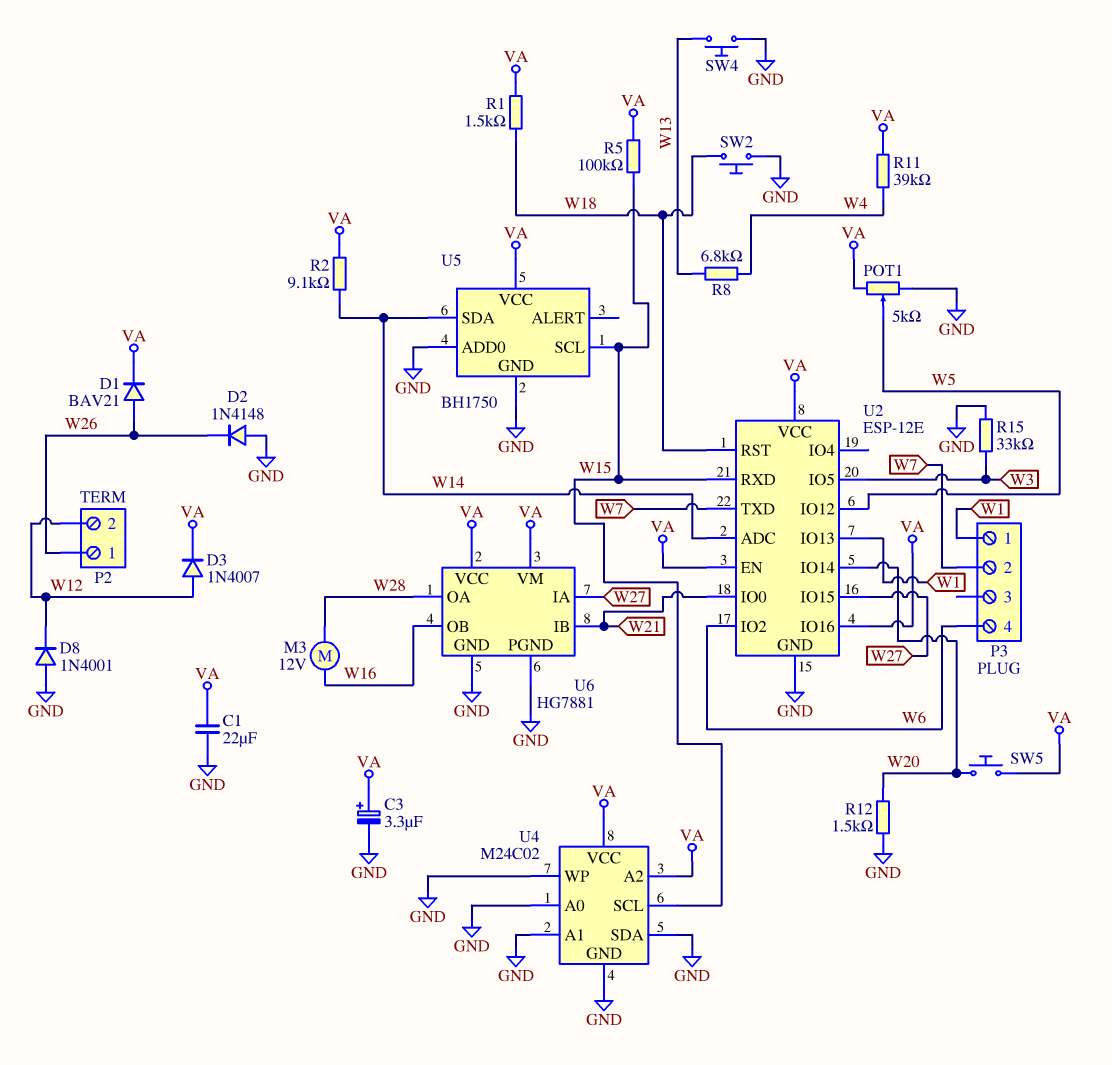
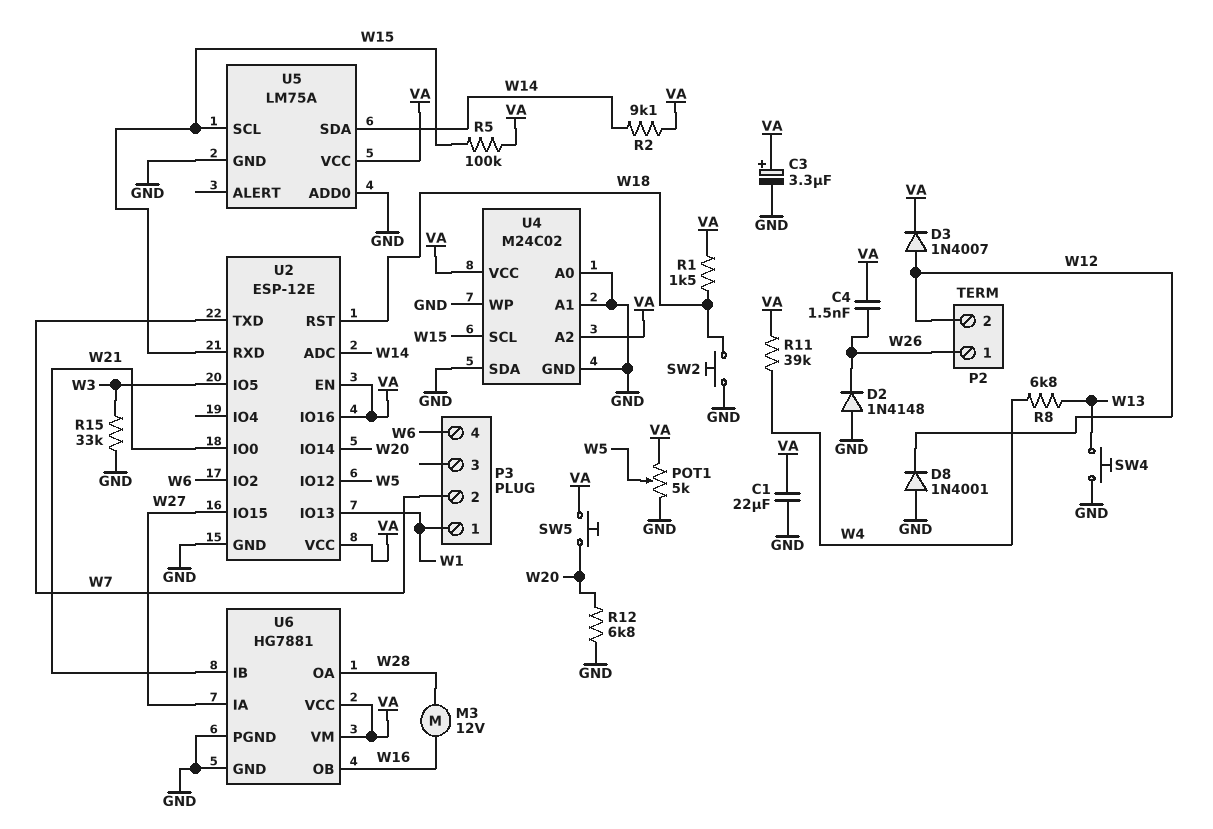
C4: none -> 1.5nF (VA, W26)
D1: diode BAV21 (A W26, K VA) -> none
R12: 1.5k (GND, W20) -> 6.8k (GND, W20)
U5: BH1750 -> LM75A

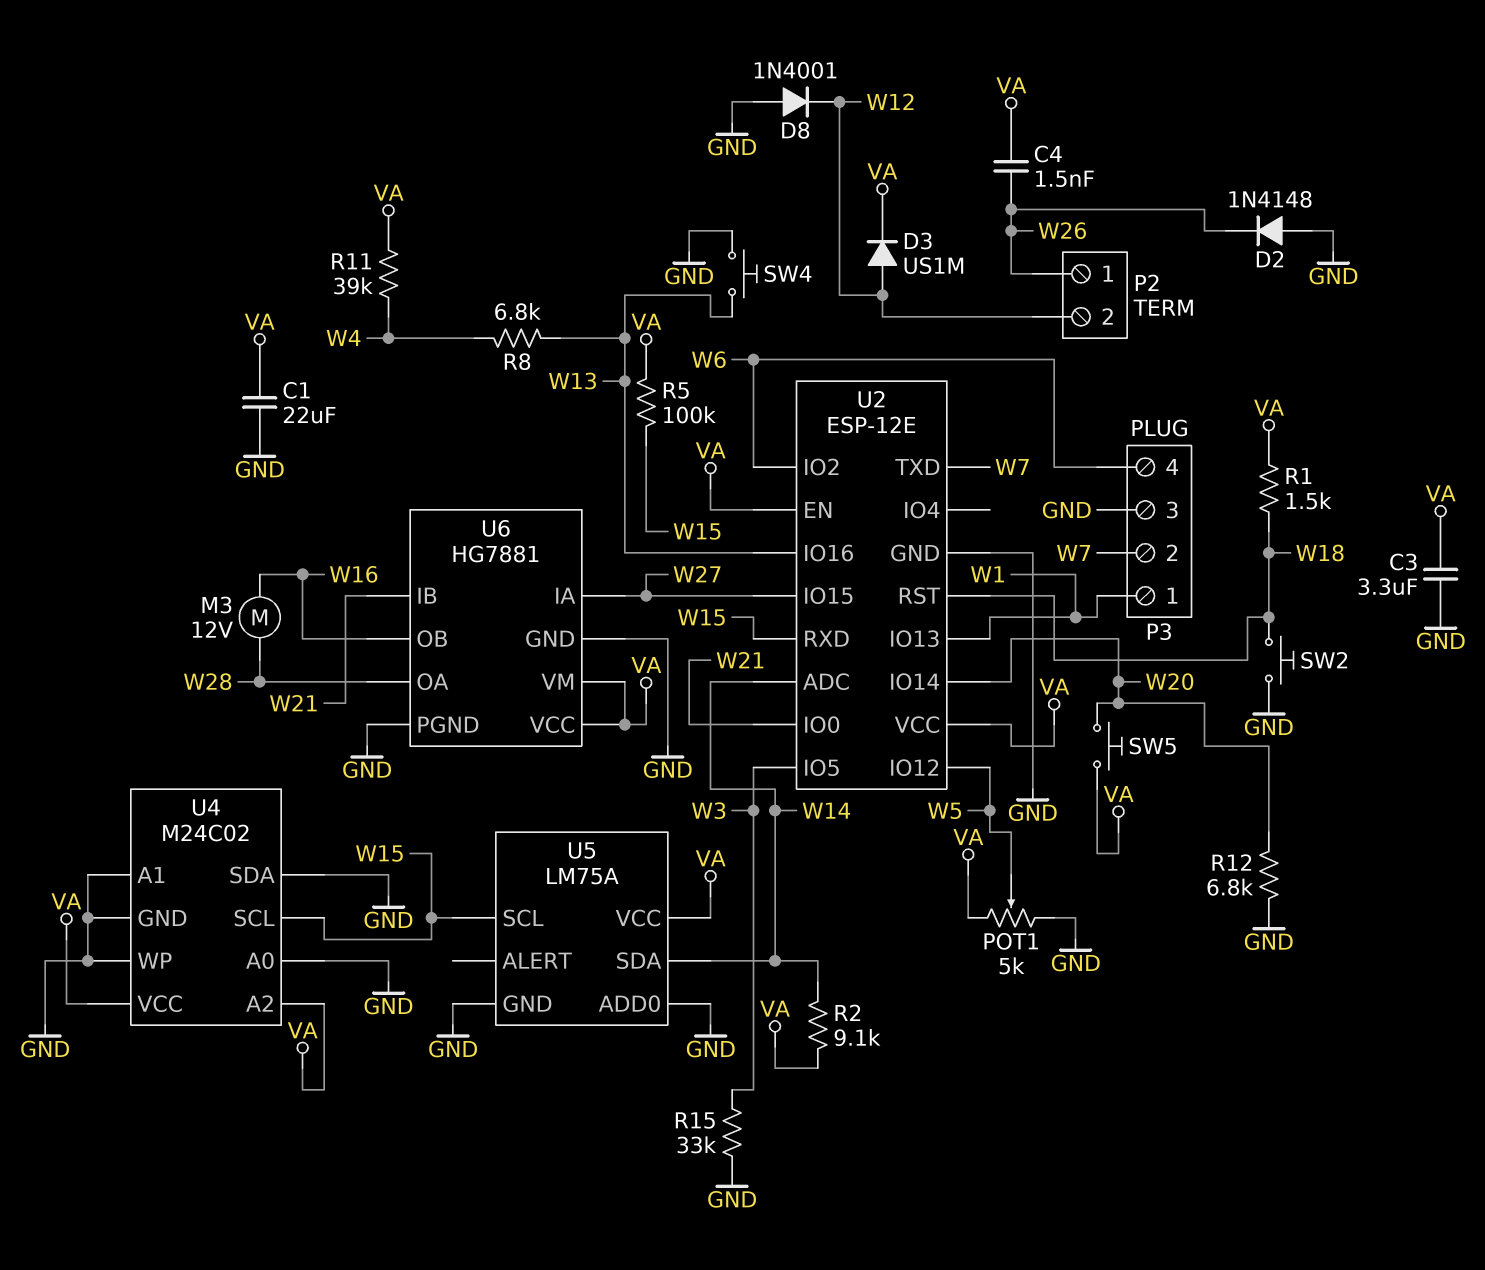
C3: 3.3uF (plus VA, minus GND) -> 3.3uF (GND, VA)
D3: diode 1N4007 (A W12, K VA) -> diode US1M (A W12, K VA)
P3 pin 3: none -> GND
U2 pin IO16: VA -> W13

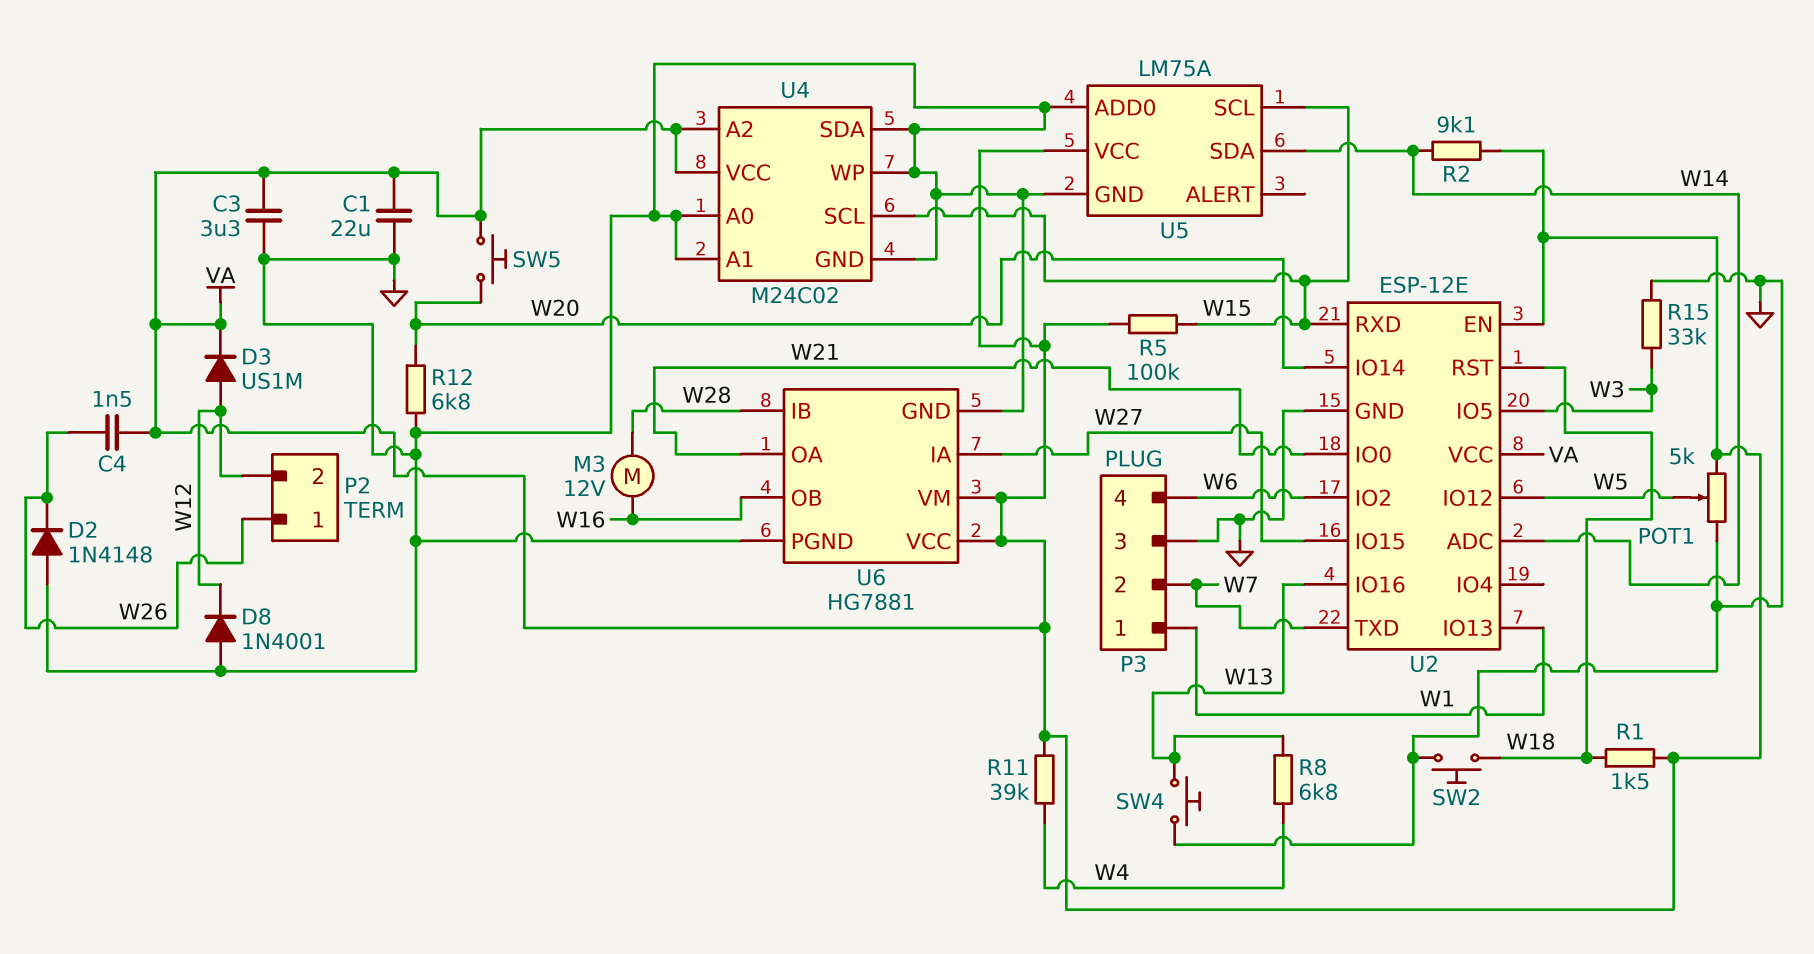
U6 pin IB: W21 -> W28
U6 pin OA: W28 -> W21

